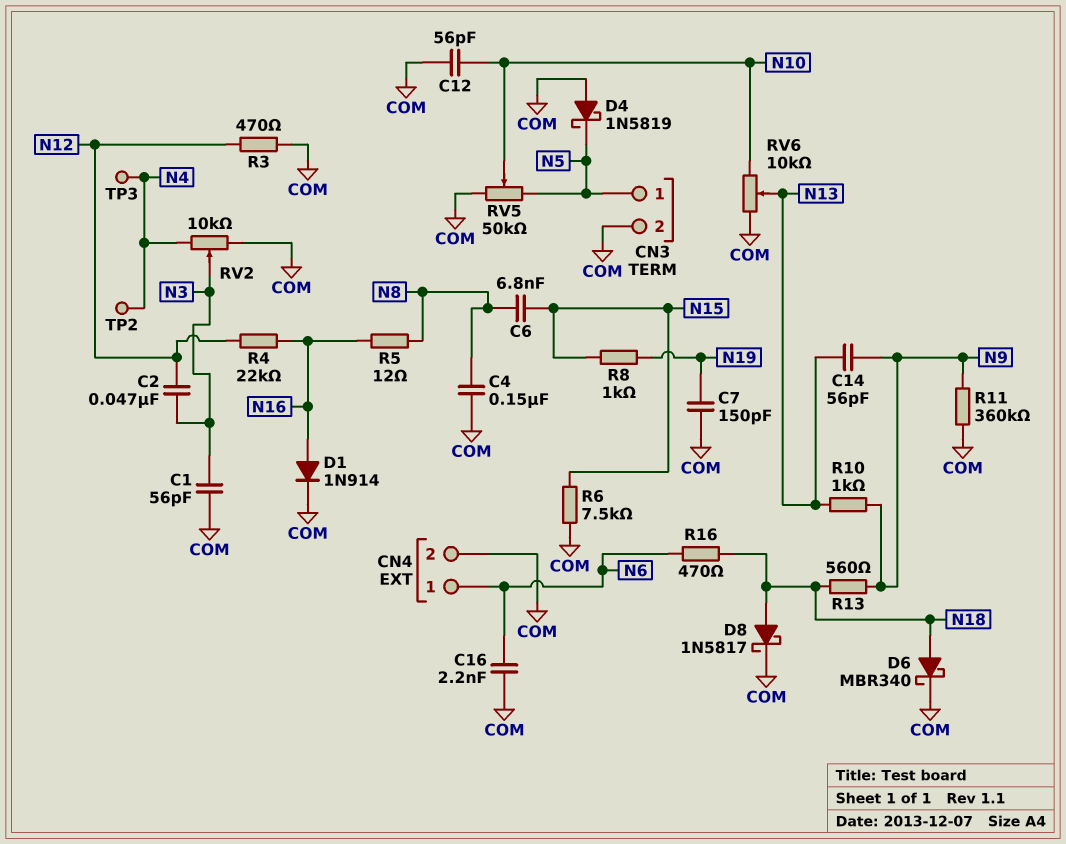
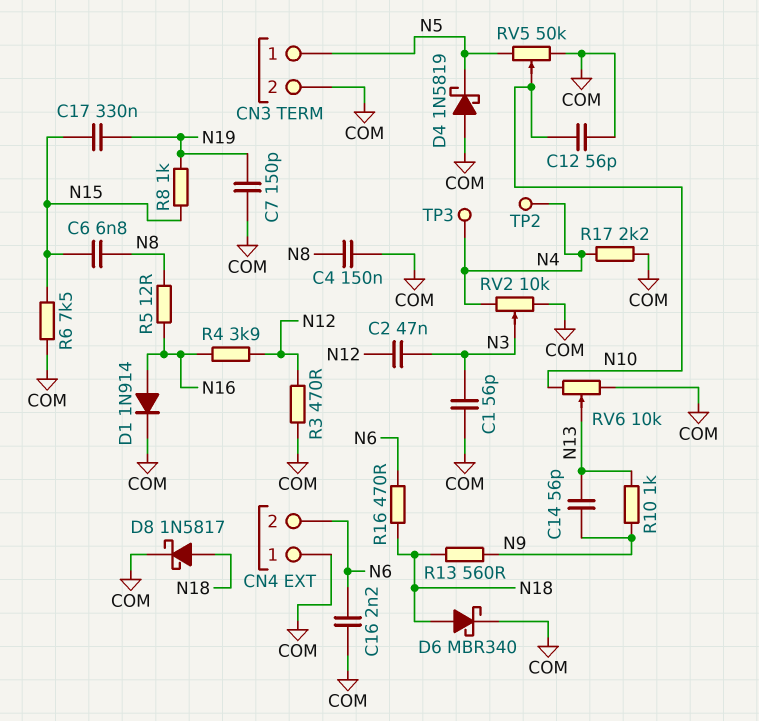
C17: none -> 330nF (N15, N19)
CN4 pin 1: N6 -> COM
CN4 pin 2: COM -> N6
R4: 22k (N12, N16) -> 3.9k (N12, N16)
R11: 360k (COM, N9) -> none
R17: none -> 2.2k (COM, N4)

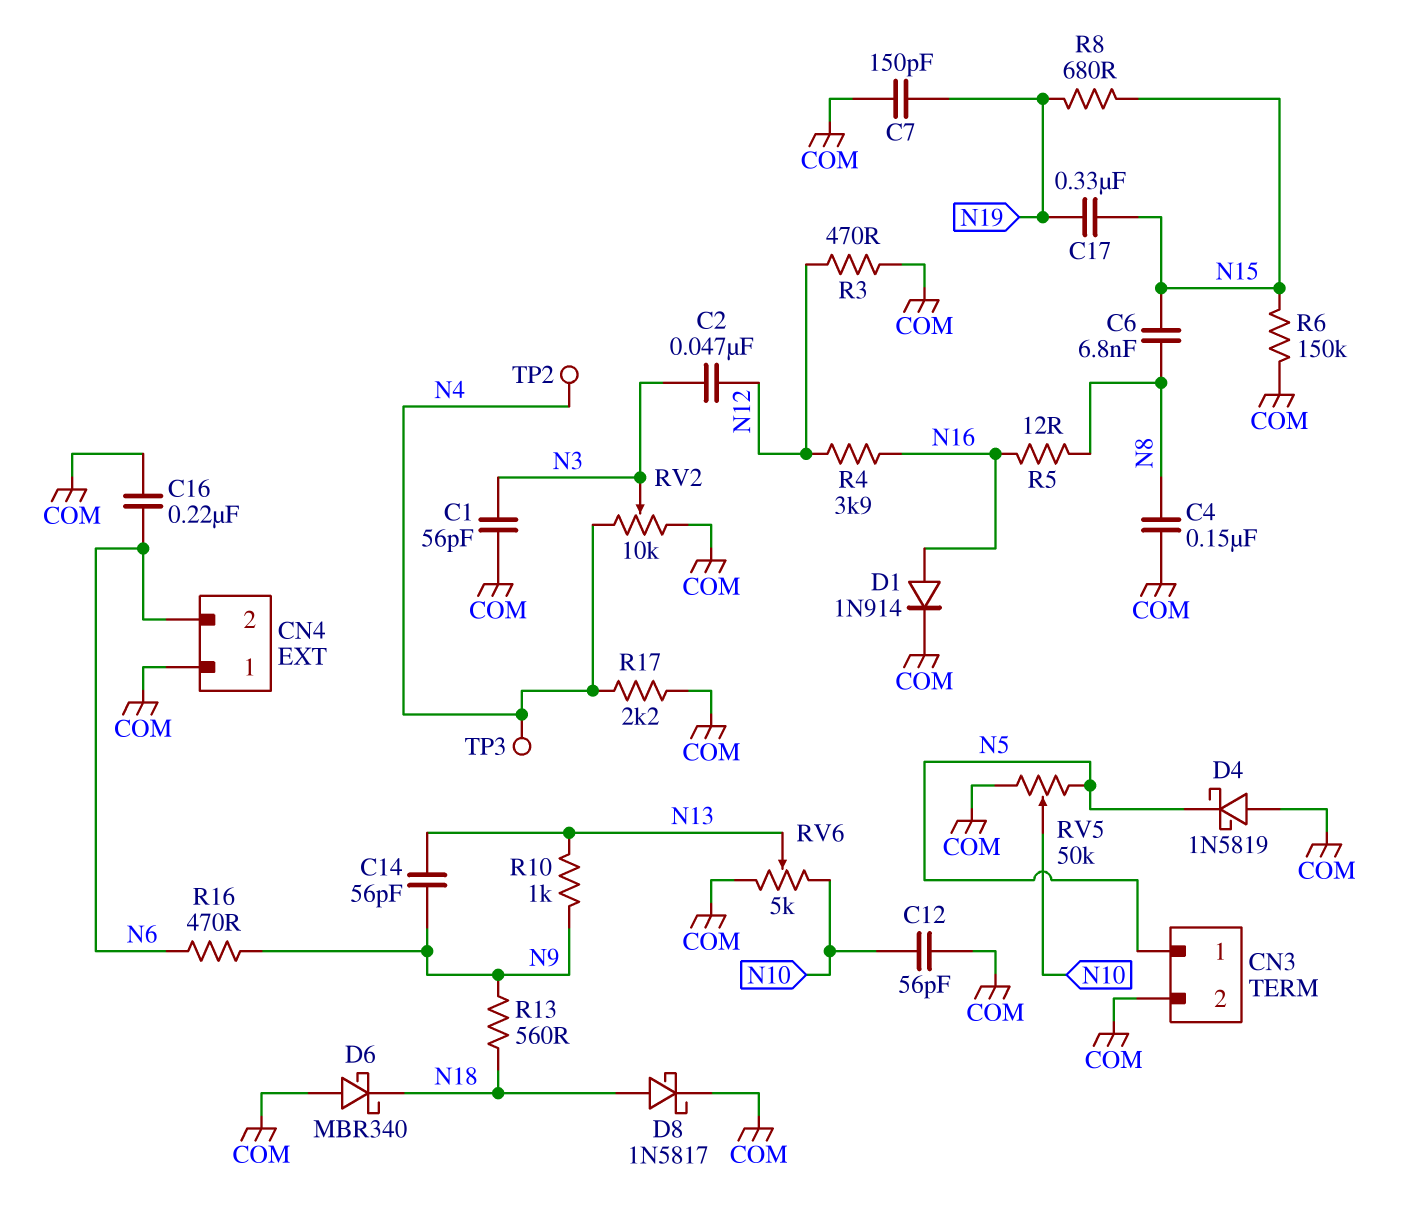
C16: 2.2nF (COM, N6) -> 220nF (COM, N6)
D6: schottky MBR340 (A N18, K COM) -> schottky MBR340 (A COM, K N18)
R6: 7.5k (COM, N15) -> 150k (COM, N15)
R8: 1k (N15, N19) -> 680 (N15, N19)
R16: 470 (N6, N18) -> 470 (N6, N9)
RV6: 10k (COM, N10, wiper N13) -> 5k (COM, N10, wiper N13)

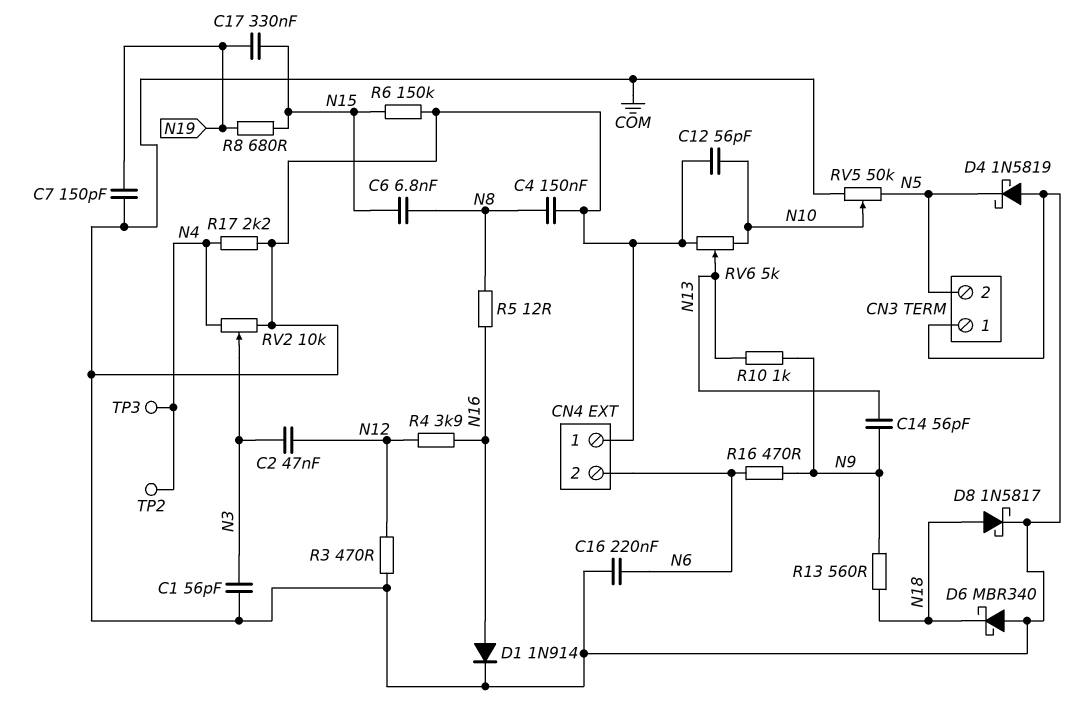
CN3 pin 1: N5 -> COM
CN3 pin 2: COM -> N5

